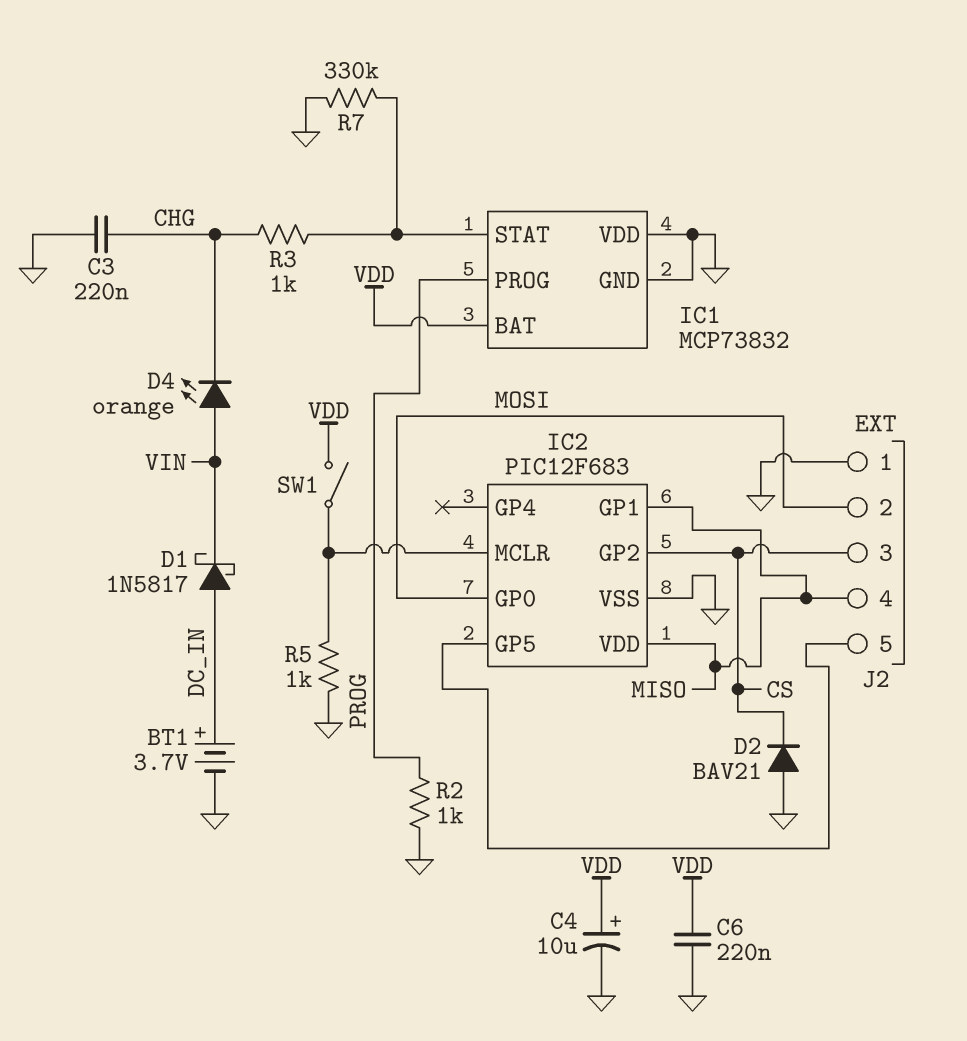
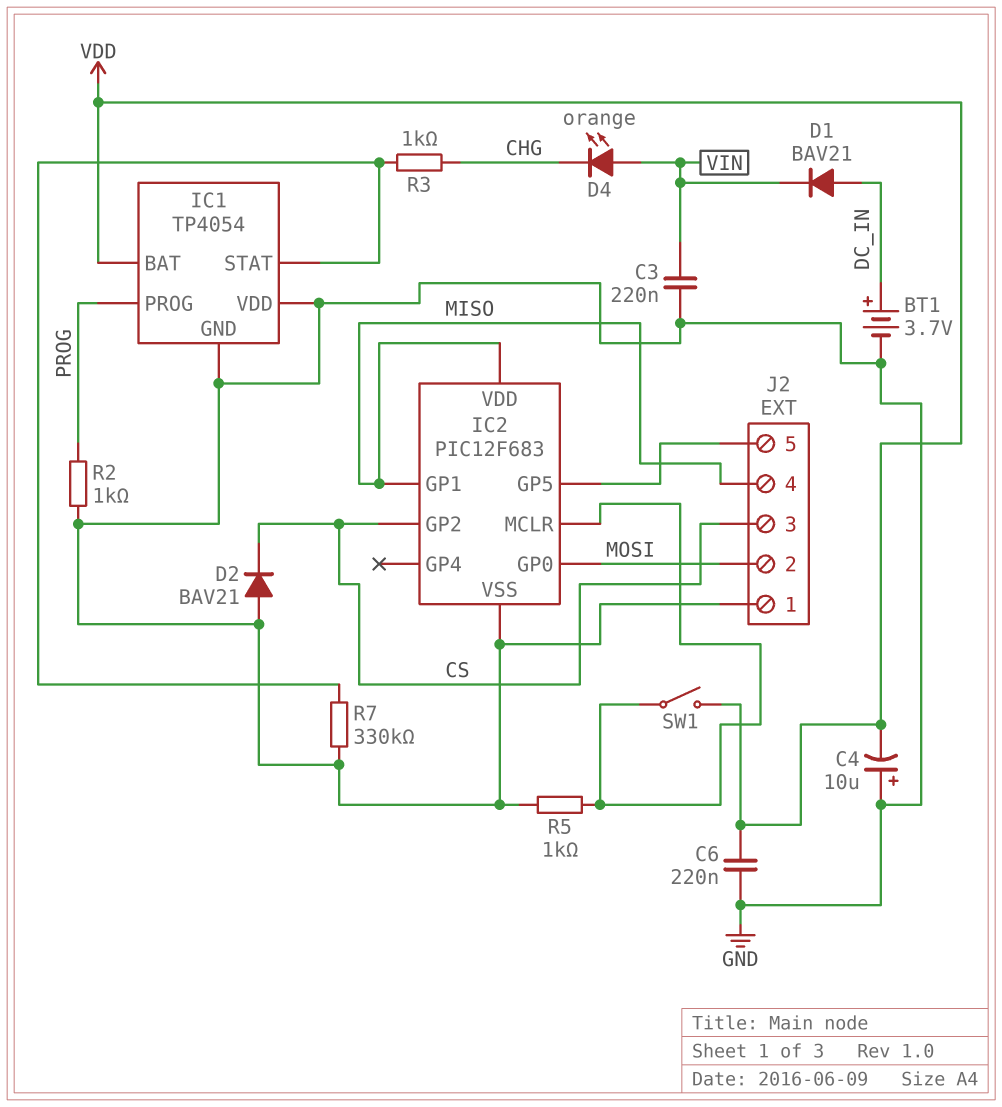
C3: 220nF (CHG, GND) -> 220nF (GND, VIN)
C4: 10uF (plus VDD, minus GND) -> 10uF (plus GND, minus VDD)
D1: schottky 1N5817 (A DC_IN, K VIN) -> diode BAV21 (A DC_IN, K VIN)
IC1: MCP73832 -> TP4054

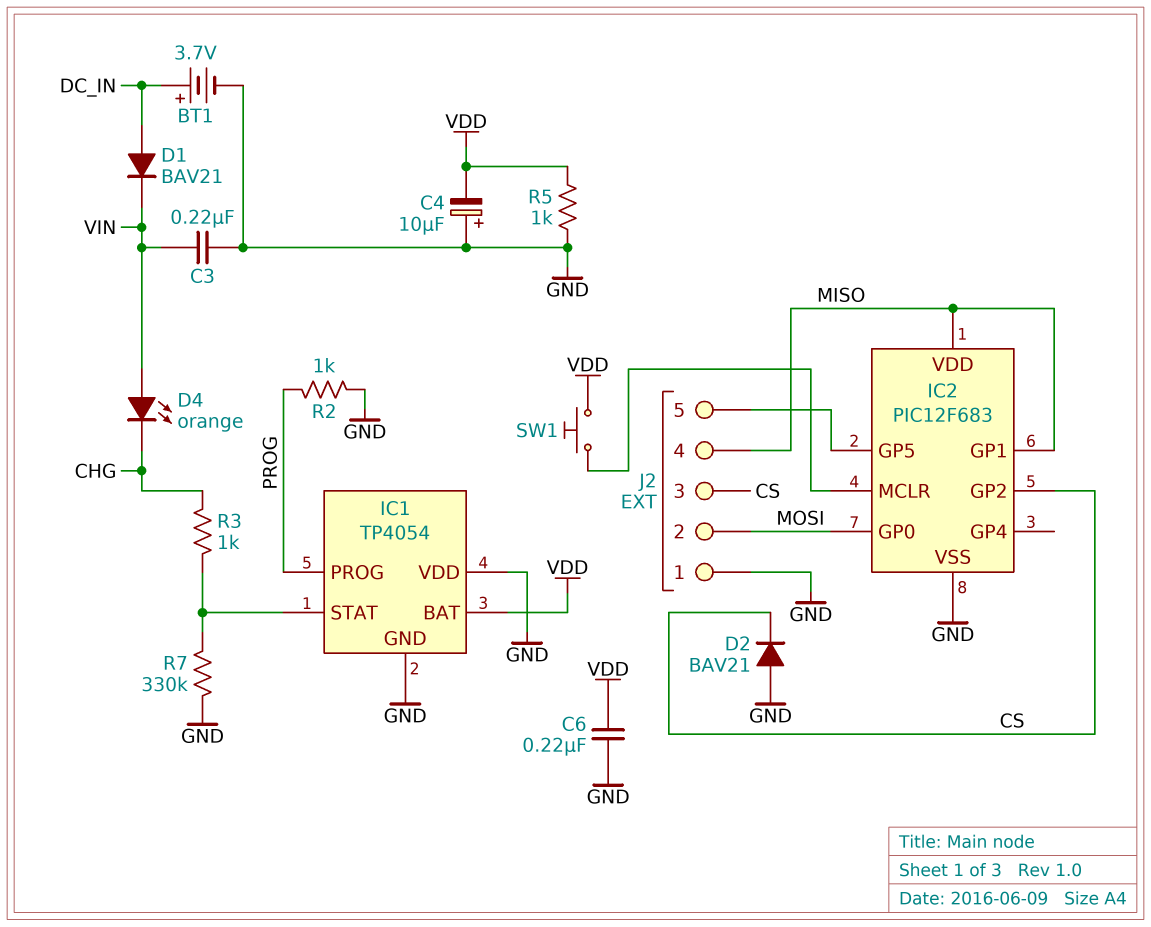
R5: 1k (GND, IC2/MCLR) -> 1k (GND, VDD)
SW1: switch (IC2/MCLR, VDD) -> button (IC2/MCLR, VDD)

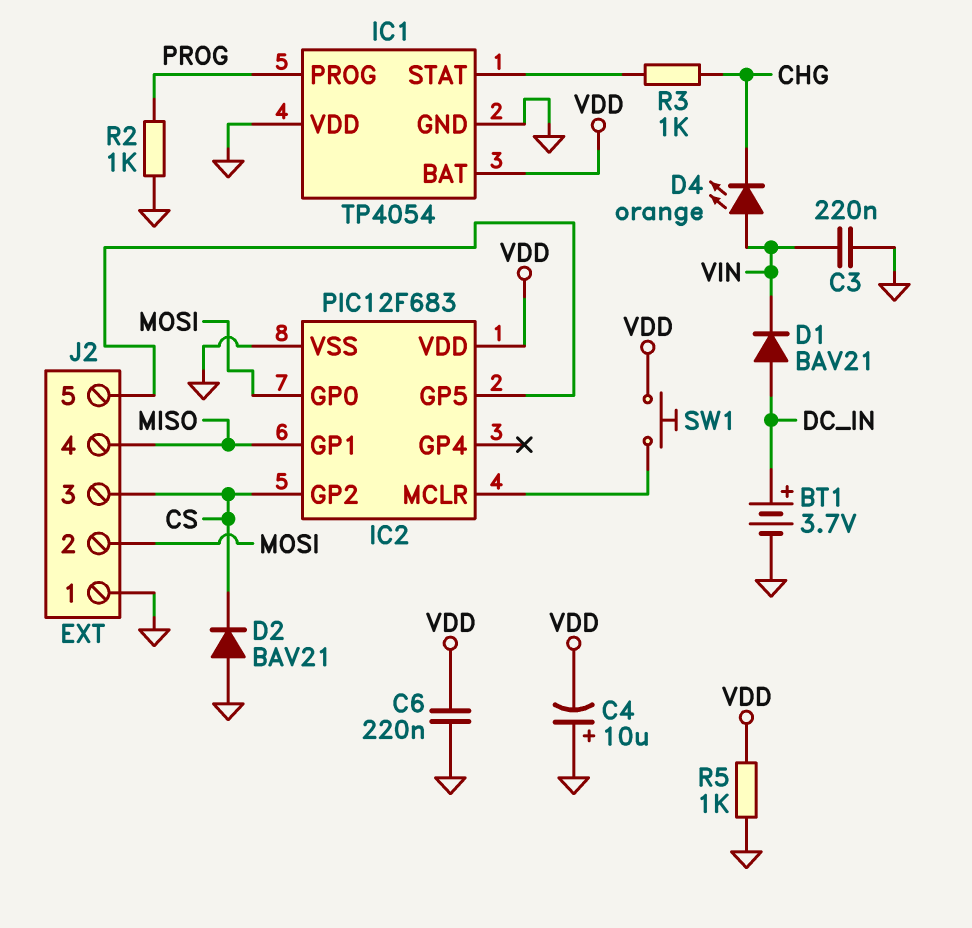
IC2 pin VDD: MISO -> VDD
R7: 330k (GND, IC1/STAT) -> none

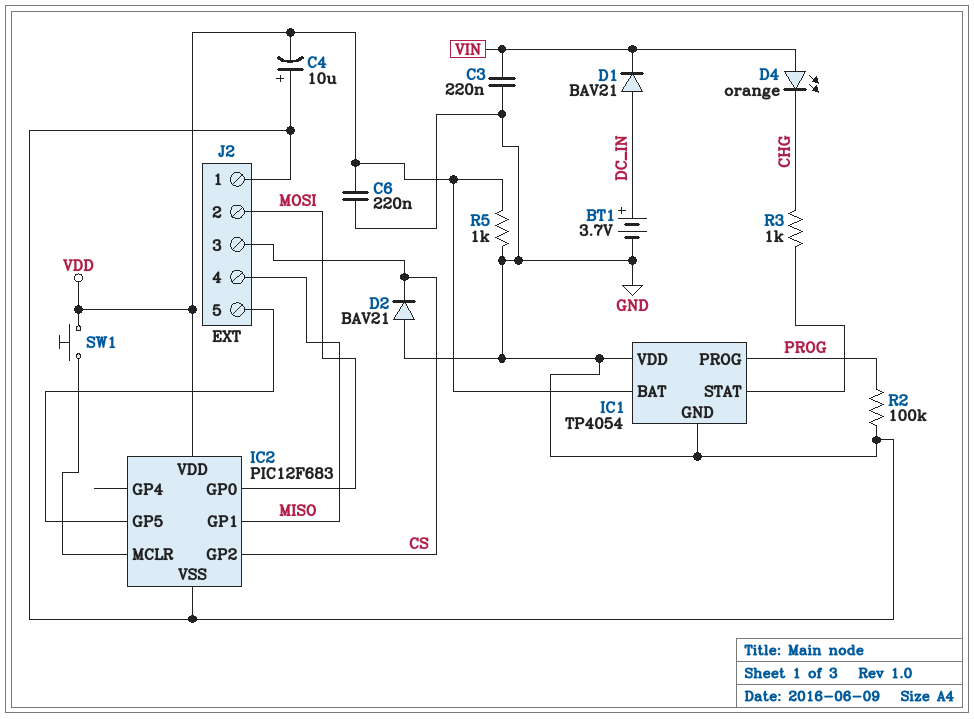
R2: 1k (GND, PROG) -> 100k (GND, PROG)

